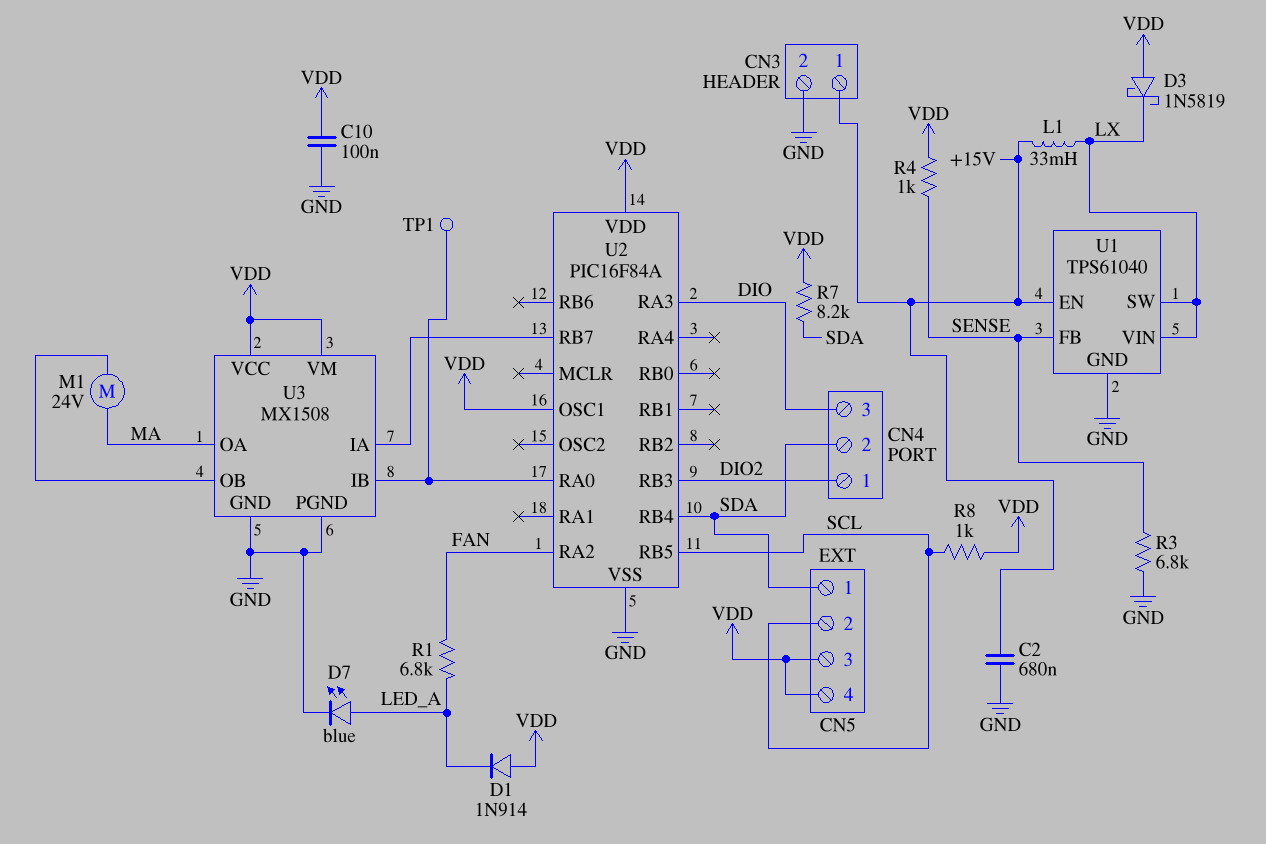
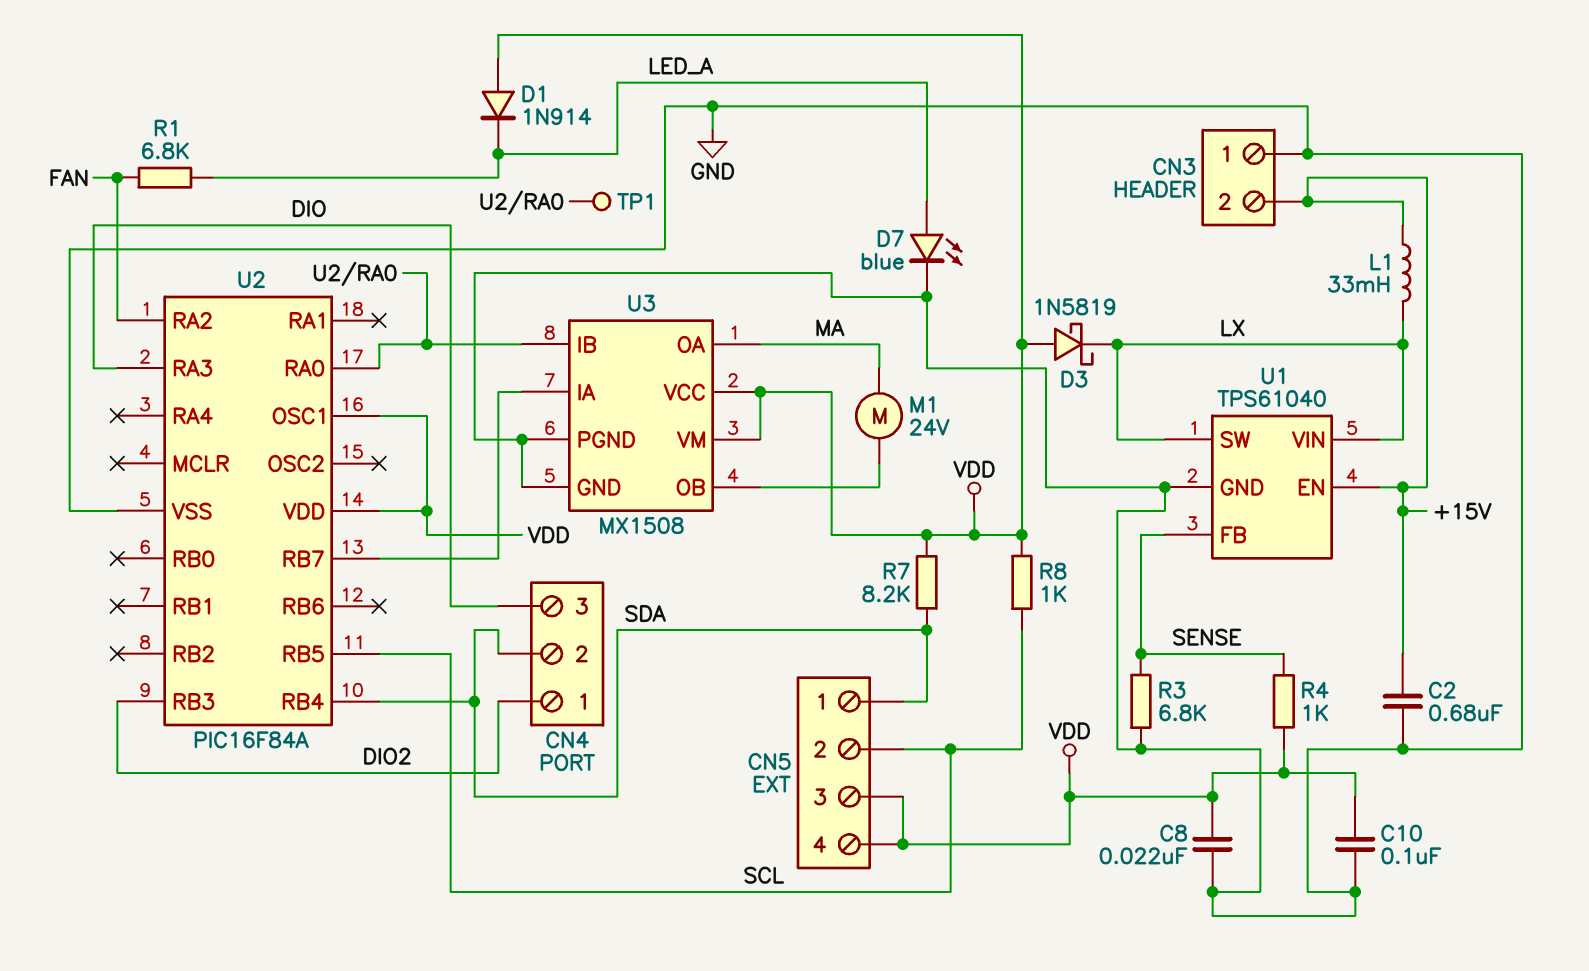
C8: none -> 22nF (GND, VDD)
CN3 pin 1: +15V -> GND
CN3 pin 2: GND -> +15V

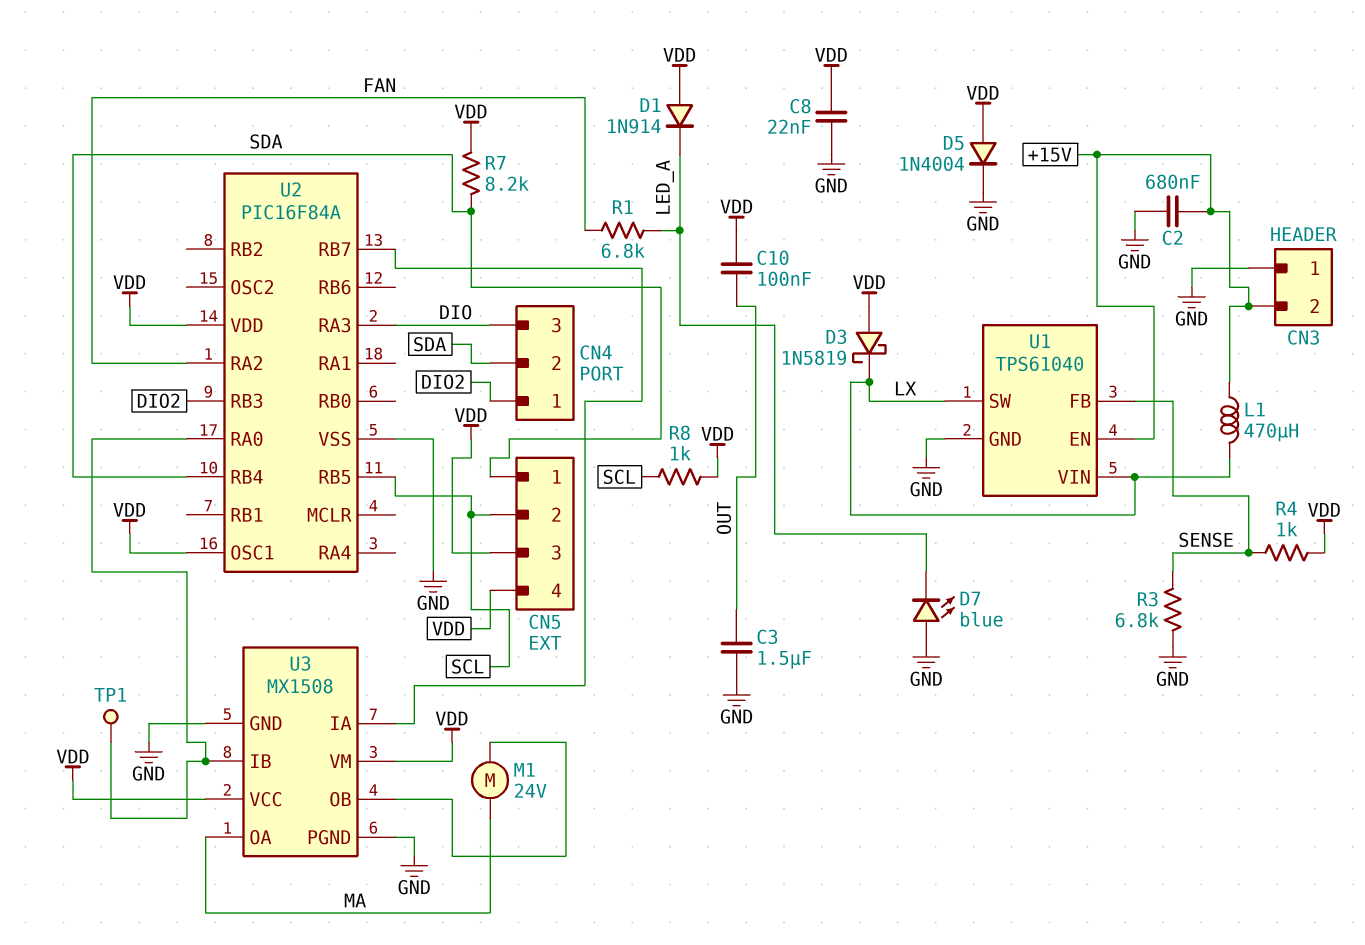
C3: none -> 1.5uF (GND, OUT)
C10: 100nF (GND, VDD) -> 100nF (OUT, VDD)
D5: none -> diode 1N4004 (A VDD, K GND)
D7: LED blue (A LED_A, K GND) -> LED blue (A GND, K LED_A)
L1: 33mH (+15V, LX) -> 470uH (+15V, LX)

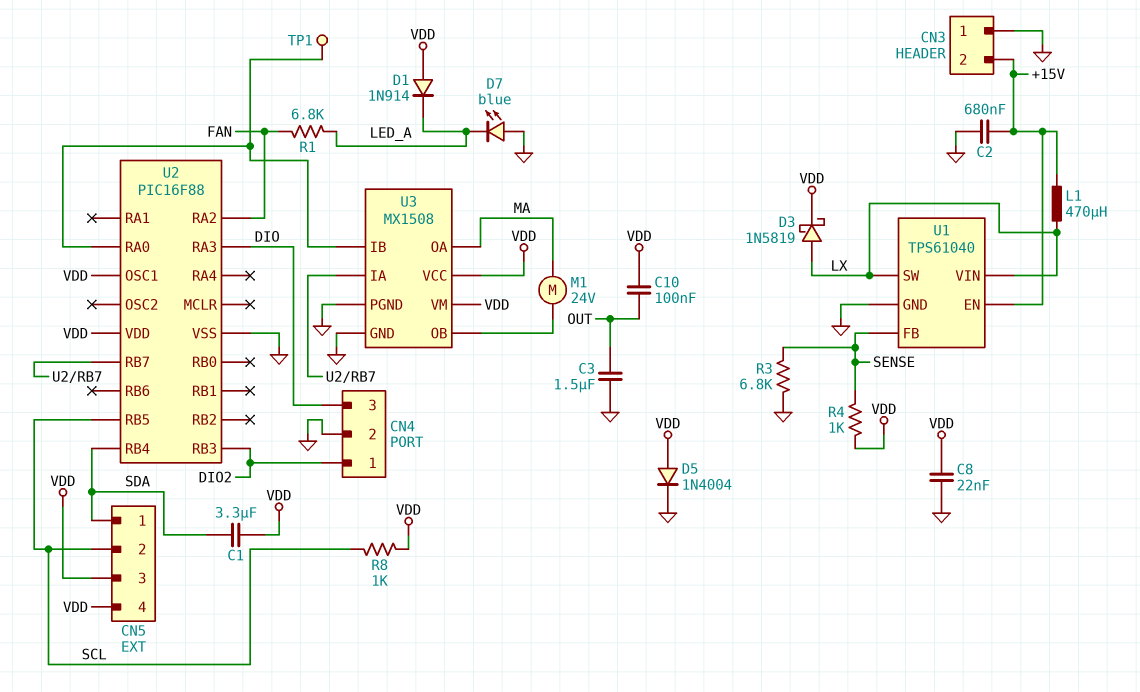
C1: none -> 3.3uF (SDA, VDD)
CN4 pin 2: SDA -> GND
D3: schottky 1N5819 (A VDD, K LX) -> schottky 1N5819 (A LX, K VDD)
R7: 8.2k (SDA, VDD) -> none
U2: PIC16F84A -> PIC16F88

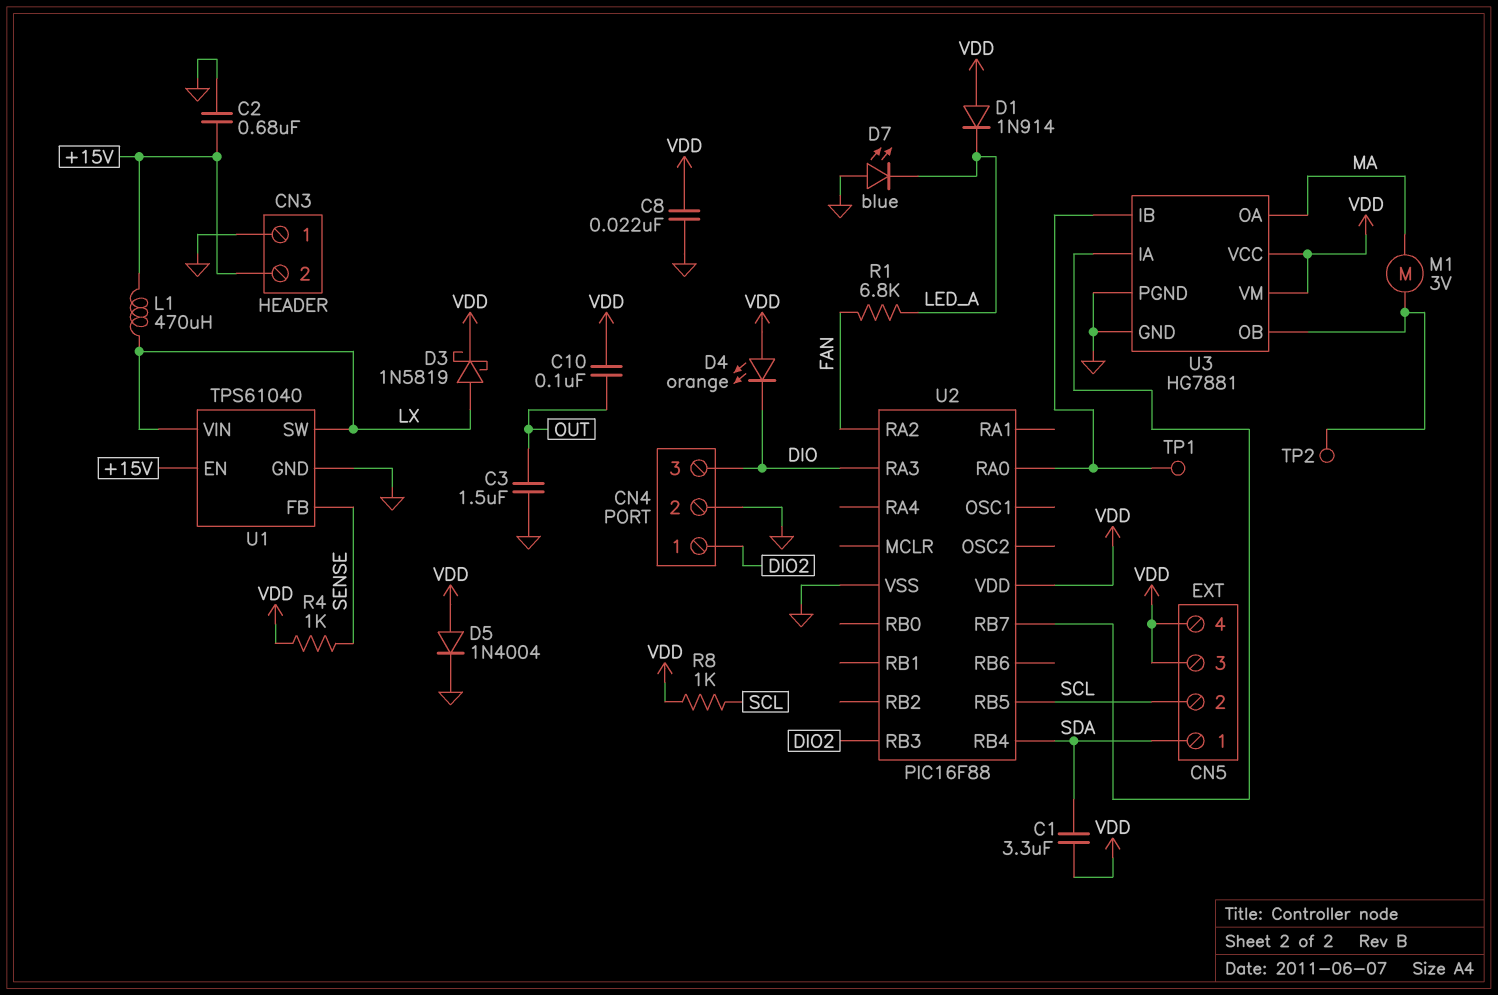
D4: none -> LED orange (A VDD, K DIO)
M1: motor 24V (MA, U3/OB) -> motor 3V (MA, U3/OB)
R3: 6.8k (GND, SENSE) -> none
TP2: none -> test point (U3/OB)
U2 pin OSC1: VDD -> none
U3: MX1508 -> HG7881

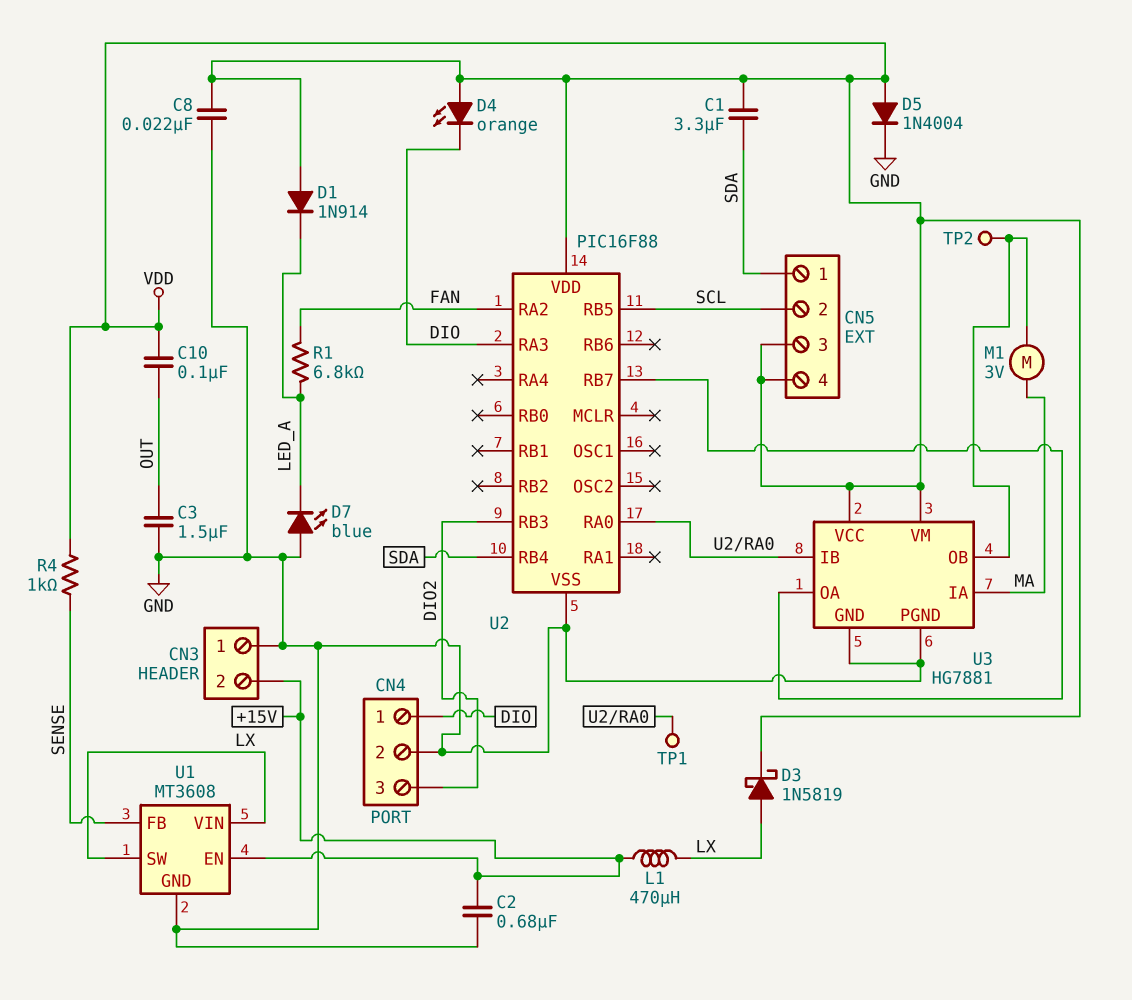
CN4 pin 1: DIO2 -> DIO
CN4 pin 3: DIO -> DIO2
R8: 1k (SCL, VDD) -> none
U1: TPS61040 -> MT3608
U3 pin IA: U2/RB7 -> MA
U3 pin OA: MA -> U2/RB7

